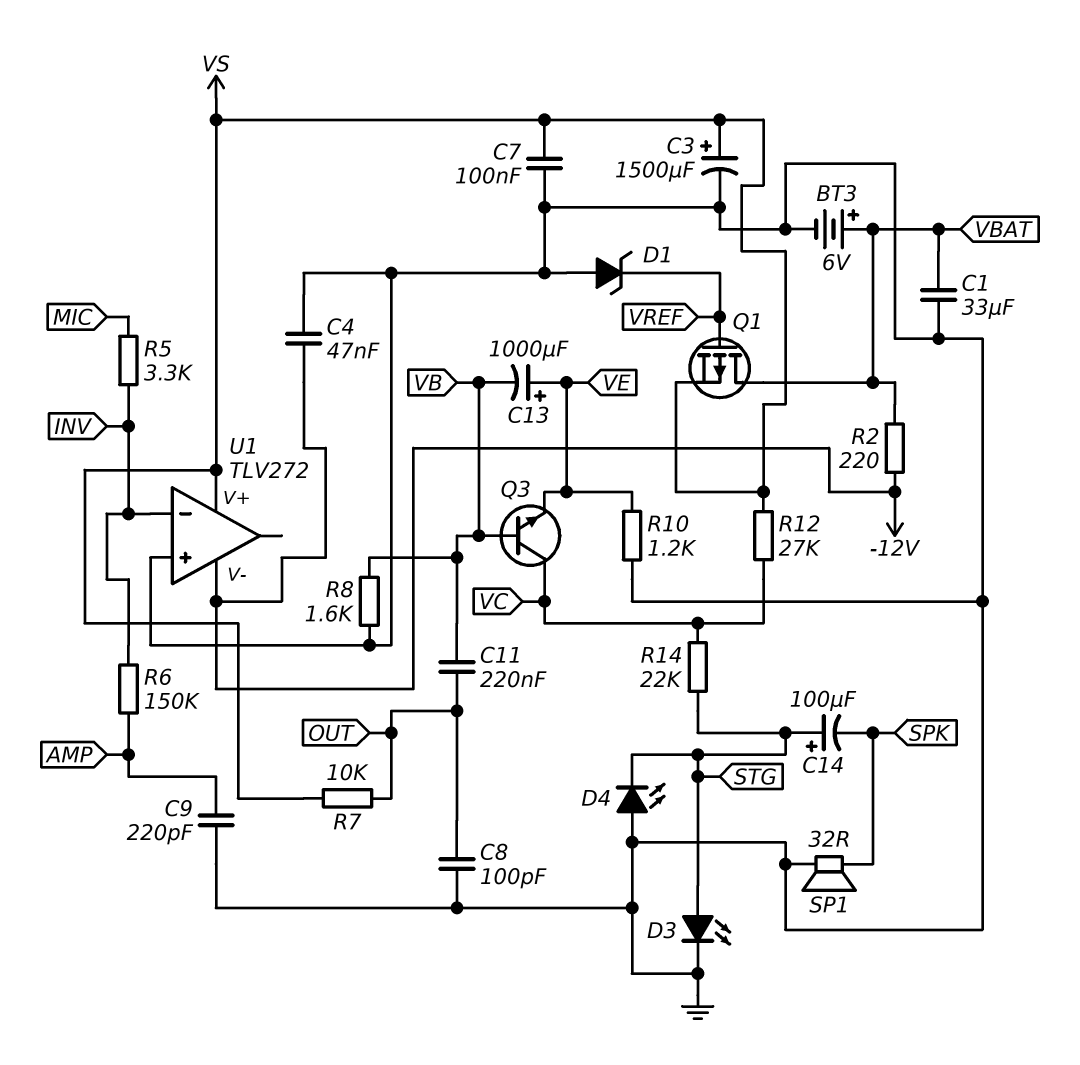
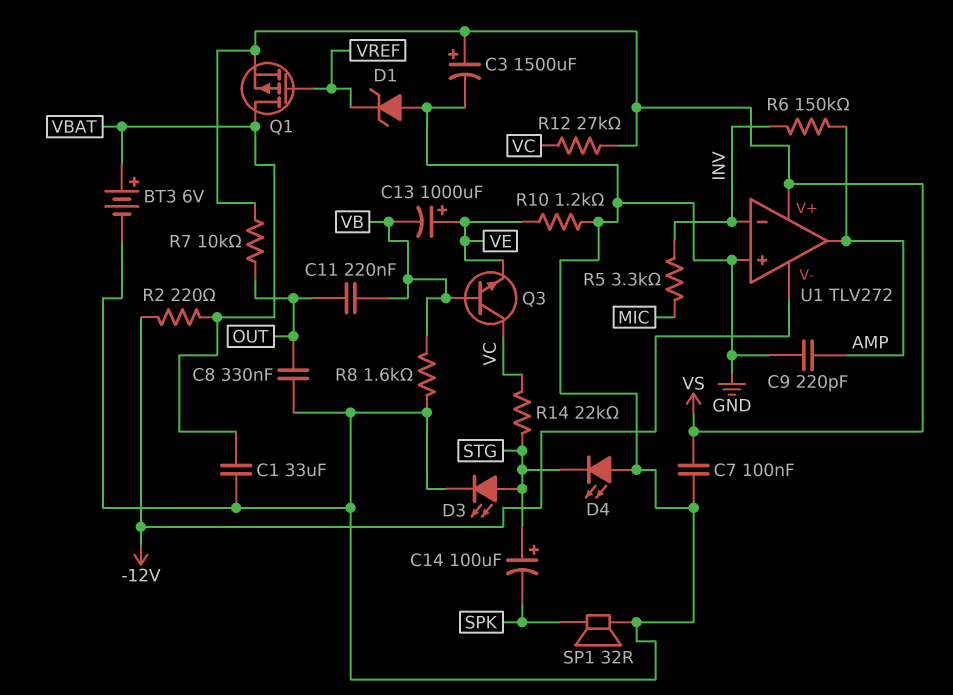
C4: 47nF (-12V, GND) -> none
C8: 100pF (GND, OUT) -> 330nF (GND, OUT)
U1 pin out: none -> AMP

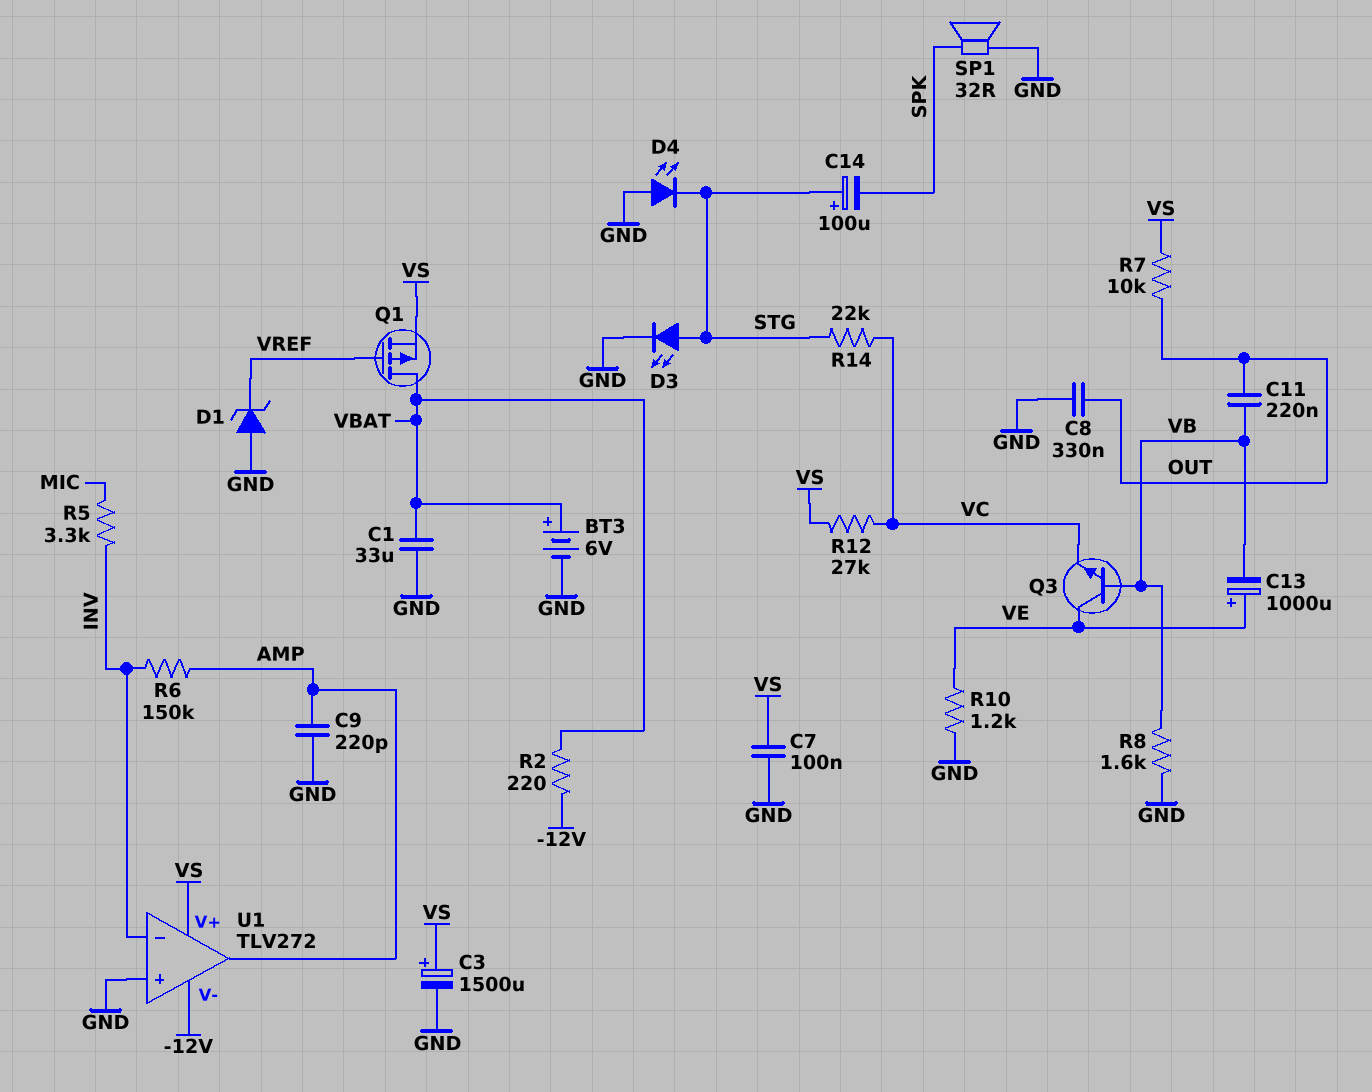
Q3: NPN (B VB, C VC, E VE) -> NPN (B VB, C VE, E VC)

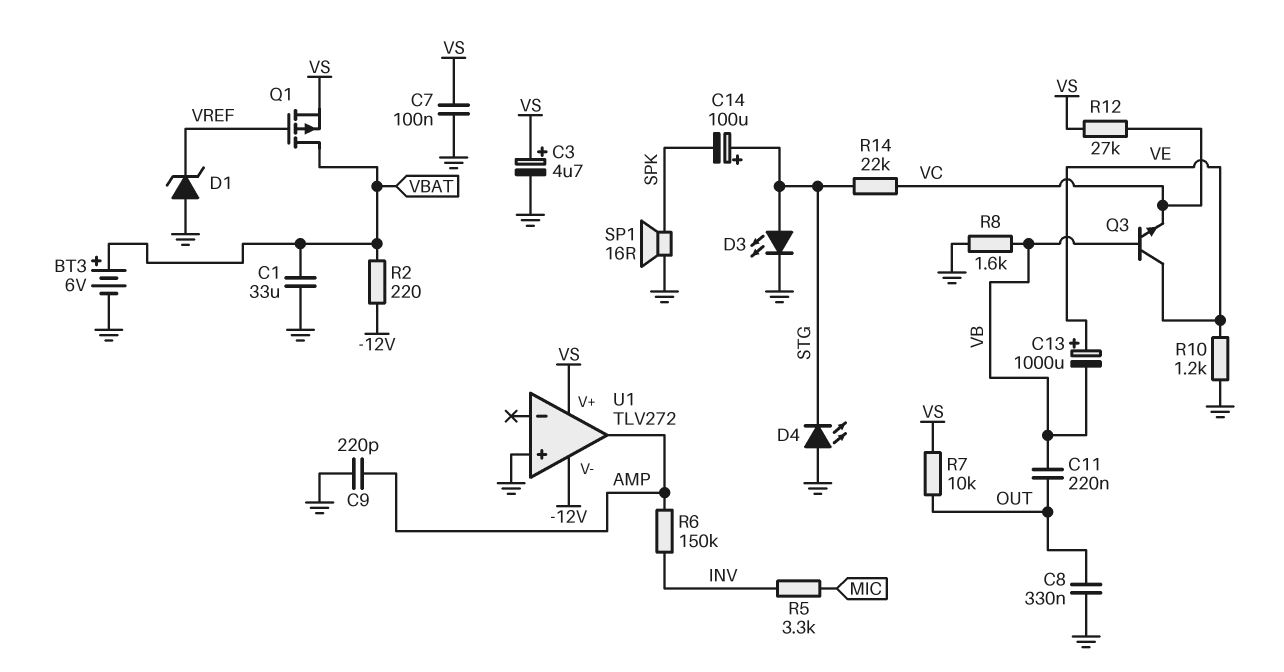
C3: 1500uF (plus VS, minus GND) -> 4.7uF (plus VS, minus GND)
SP1: speaker 32R (GND, SPK) -> speaker 16R (GND, SPK)
U1 pin in-: INV -> none

